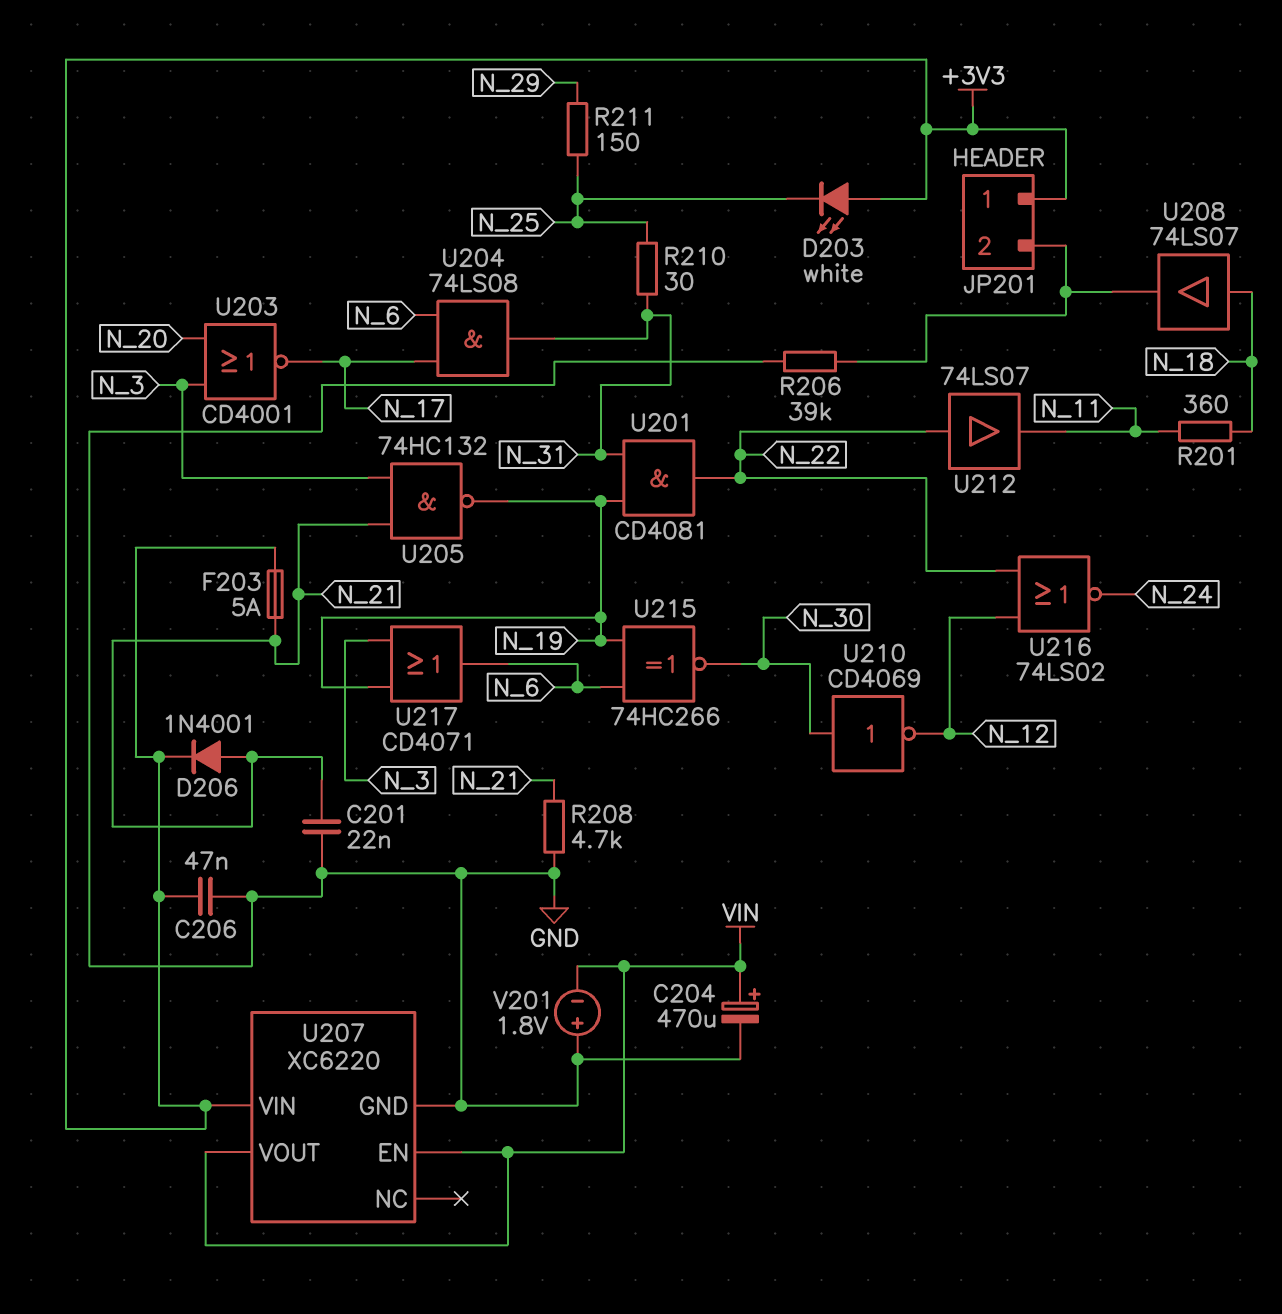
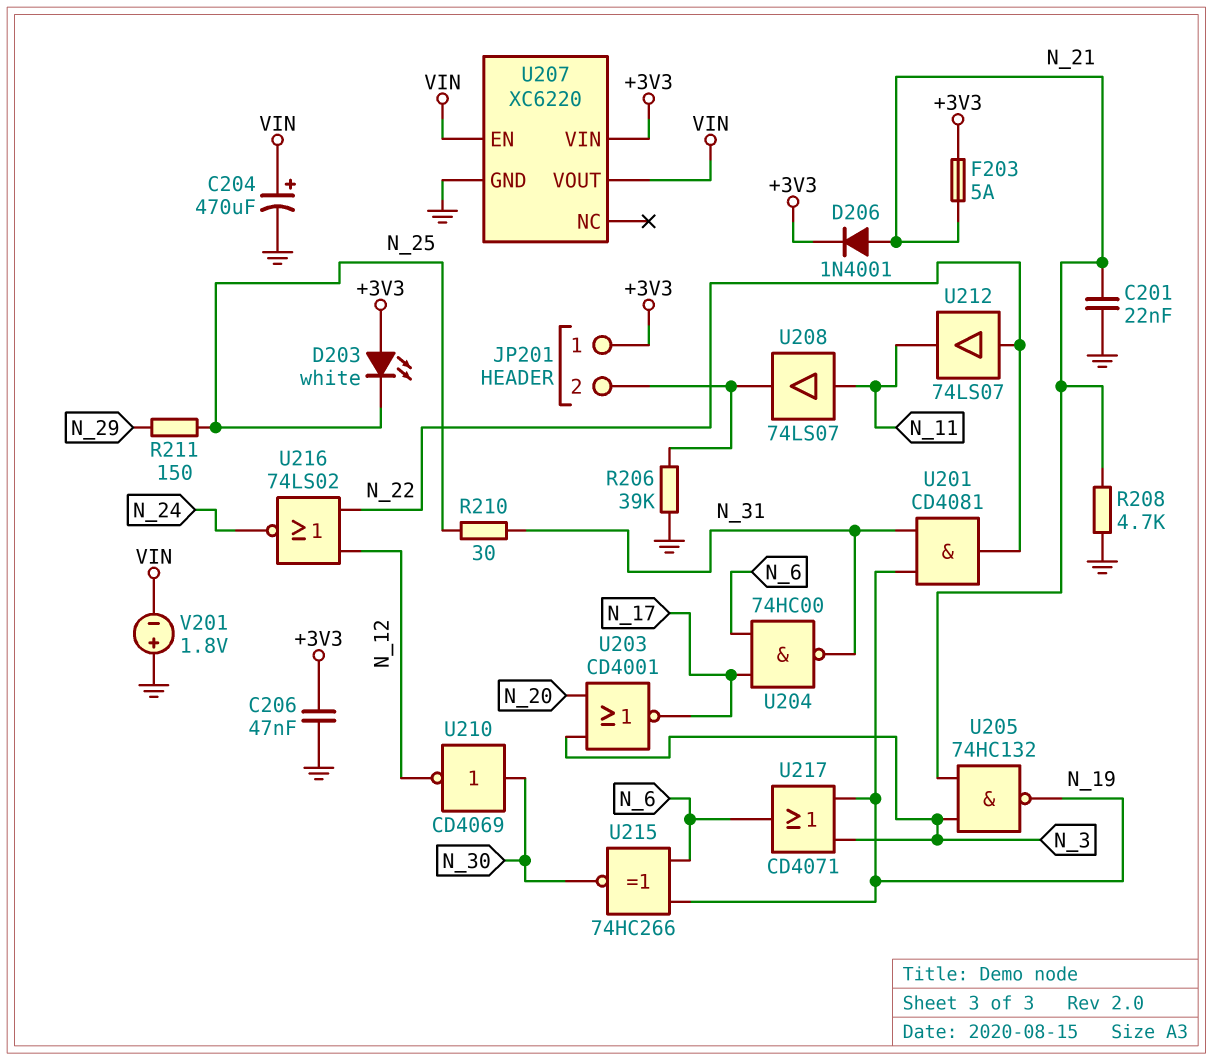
R201: 360 (N_11, N_18) -> none
U204: AND 74LS08 (in N_6, in N_17, out N_31) -> NAND 74HC00 (in N_6, in N_17, out N_31)
U208: buffer 74LS07 (in N_18, out JP201/2) -> buffer 74LS07 (in N_11, out JP201/2)

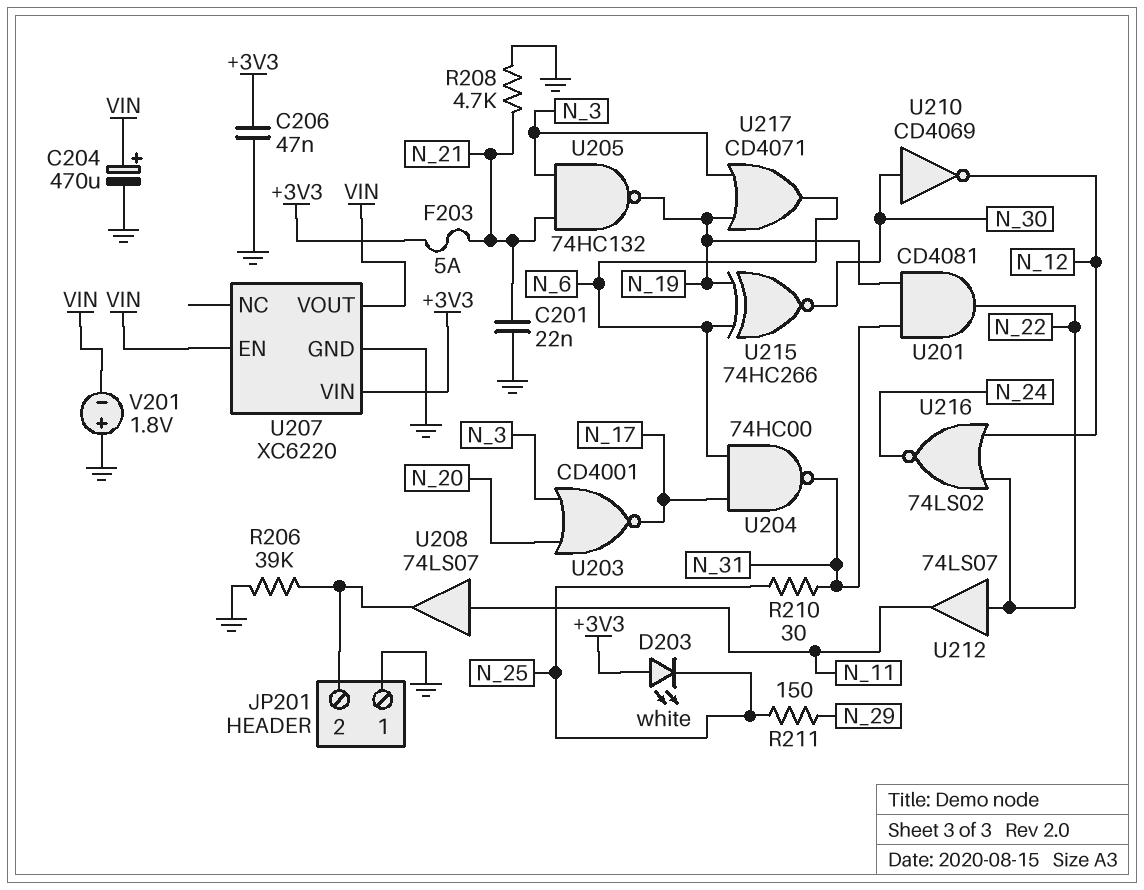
D206: diode 1N4001 (A N_21, K +3V3) -> none
JP201 pin 1: +3V3 -> GND

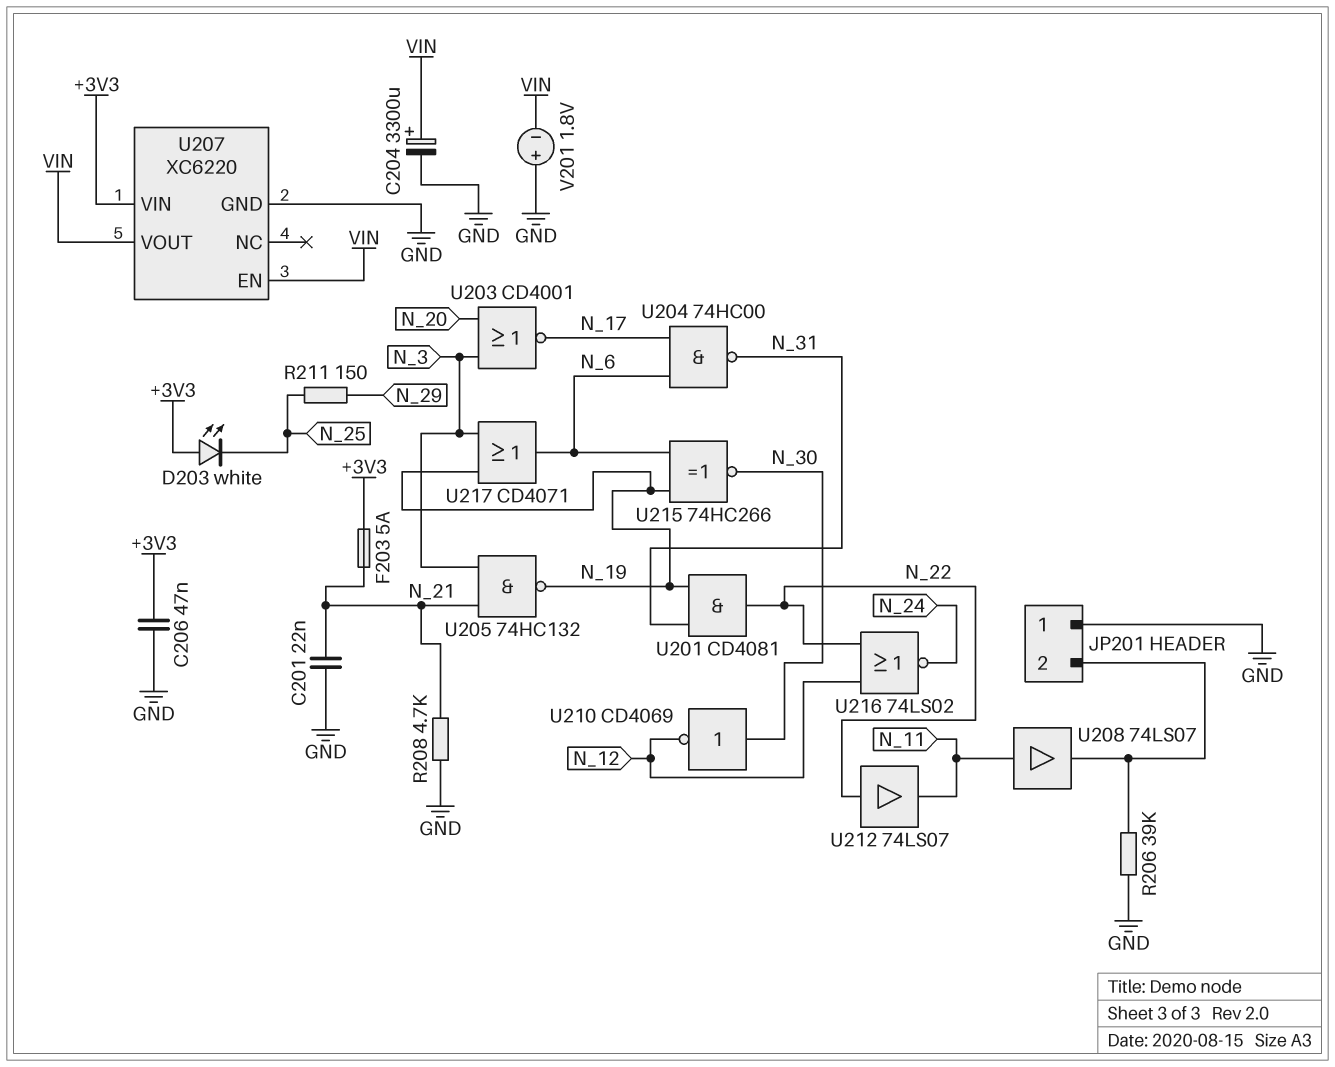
C204: 470uF (plus VIN, minus GND) -> 3300uF (plus VIN, minus GND)
R210: 30 (N_25, N_31) -> none

